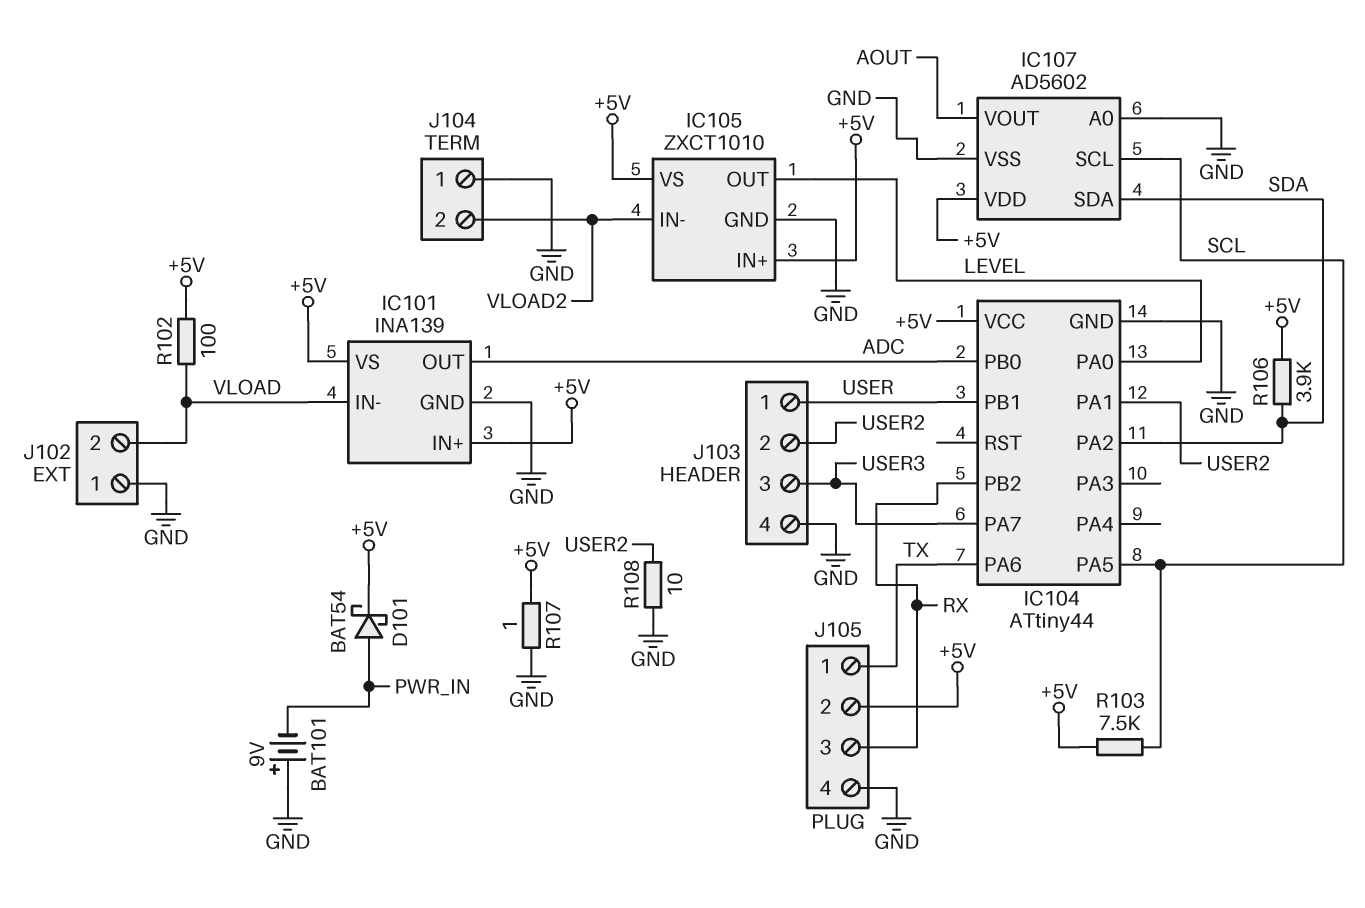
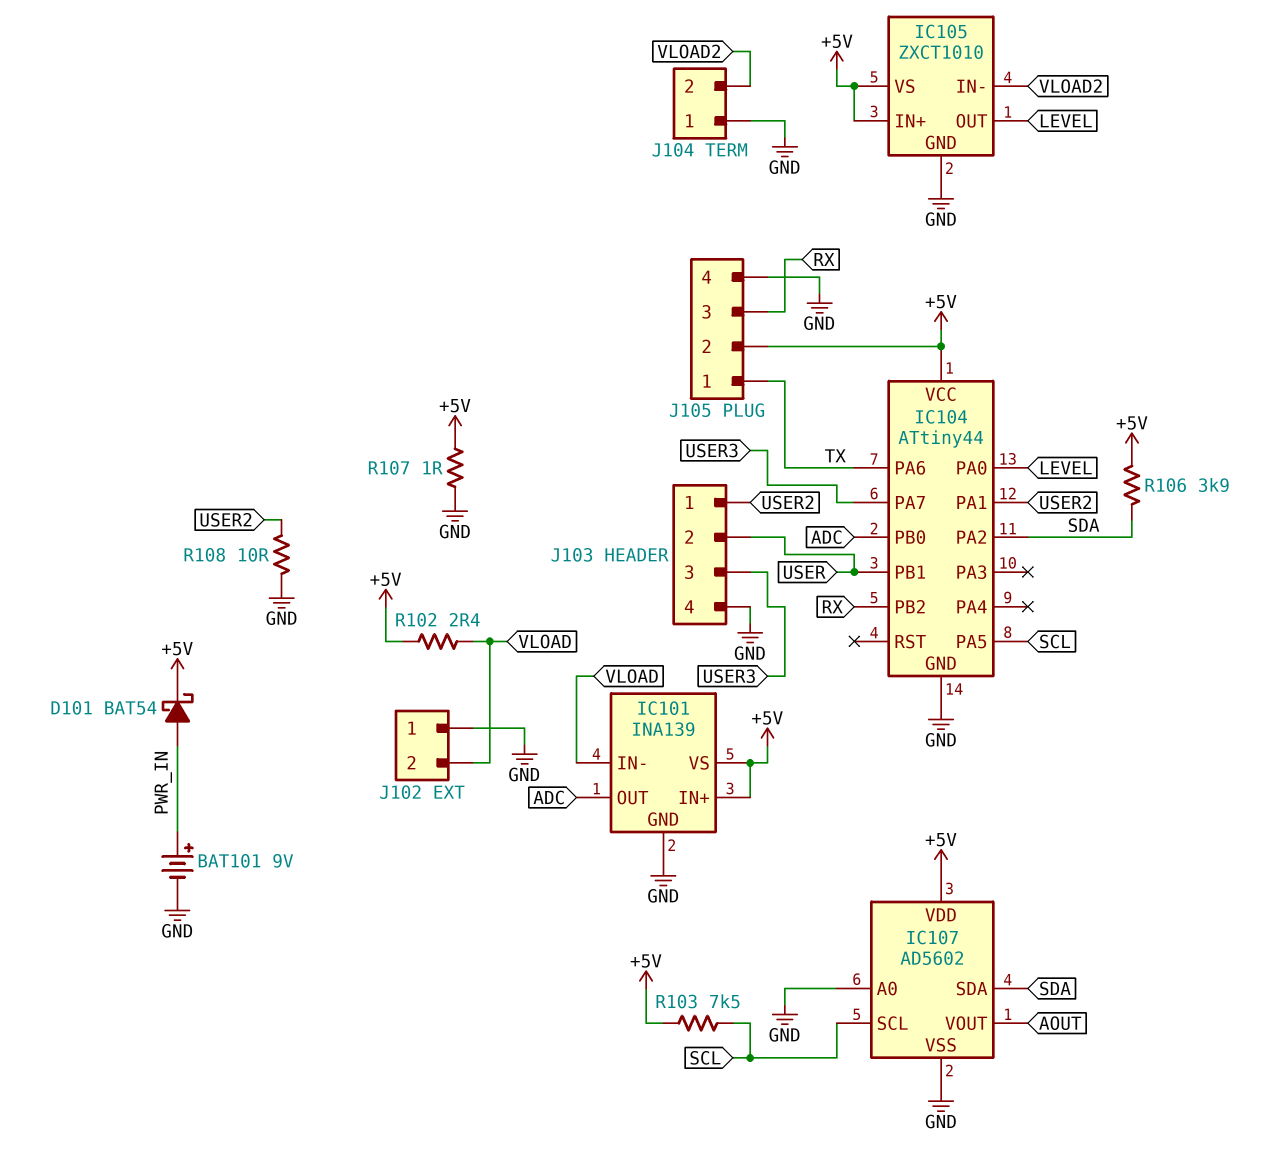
BAT101: 9V (plus GND, minus PWR_IN) -> 9V (plus PWR_IN, minus GND)
J103 pin 1: USER -> USER2
J103 pin 2: USER2 -> USER
R102: 100 (+5V, VLOAD) -> 2.4 (+5V, VLOAD)

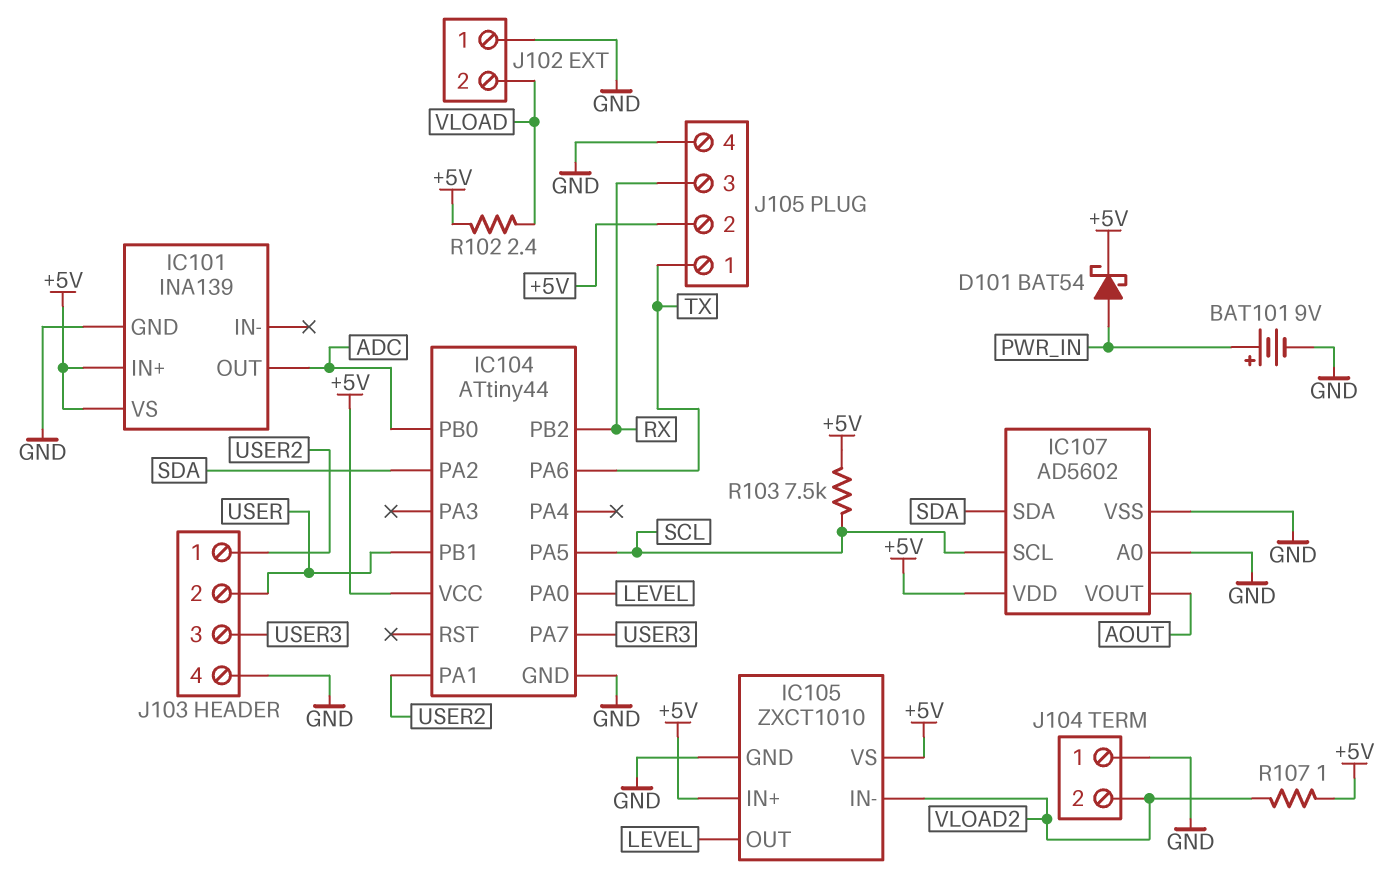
IC101 pin IN-: VLOAD -> none
R106: 3.9k (+5V, SDA) -> none
R107: 1 (+5V, GND) -> 1 (+5V, VLOAD2)
R108: 10 (GND, USER2) -> none

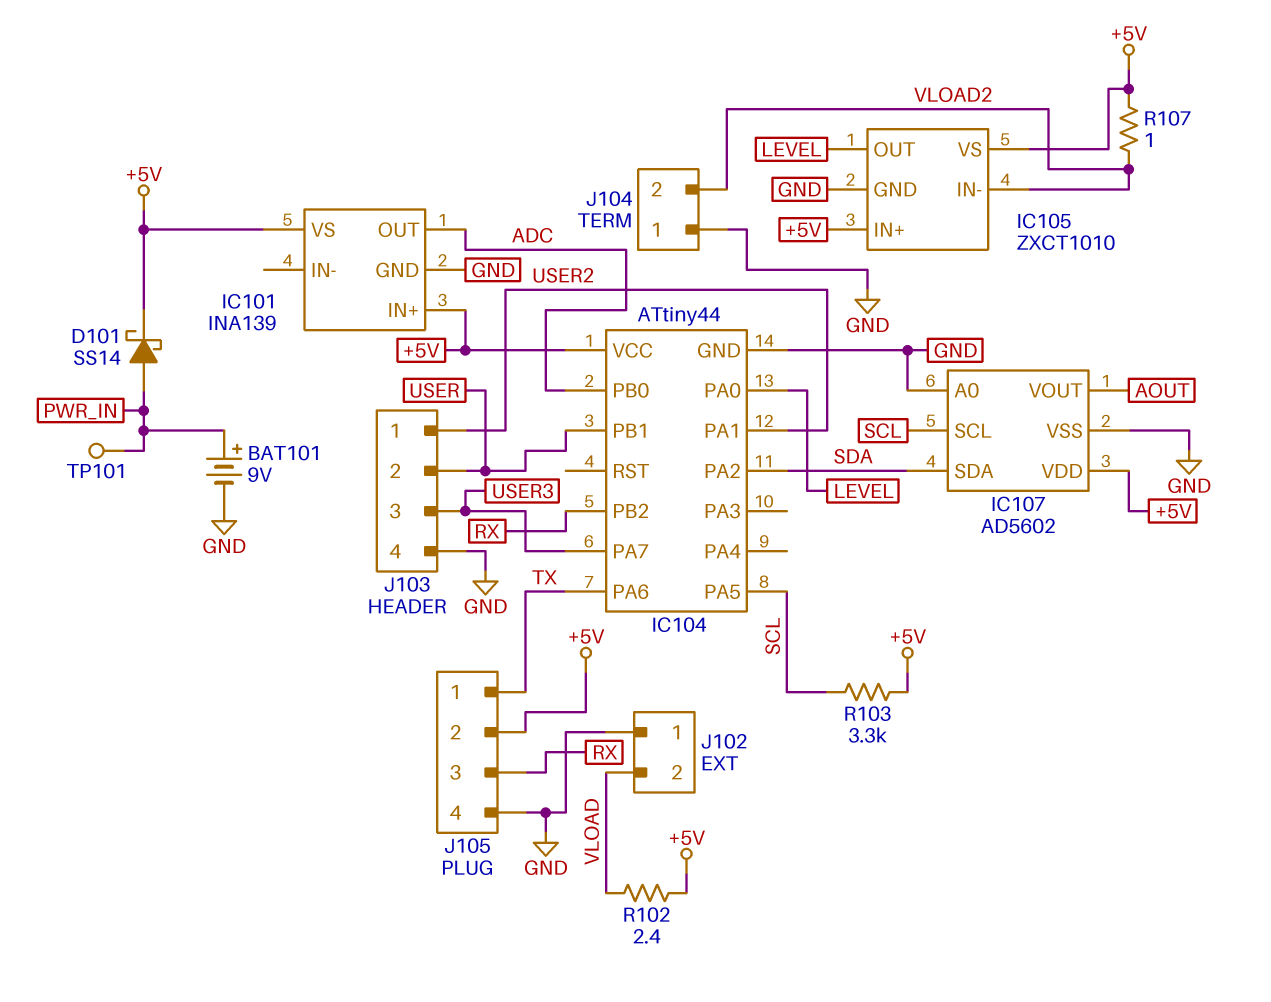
D101: schottky BAT54 (A PWR_IN, K +5V) -> schottky SS14 (A PWR_IN, K +5V)
R103: 7.5k (+5V, SCL) -> 3.3k (+5V, SCL)
TP101: none -> test point (PWR_IN)

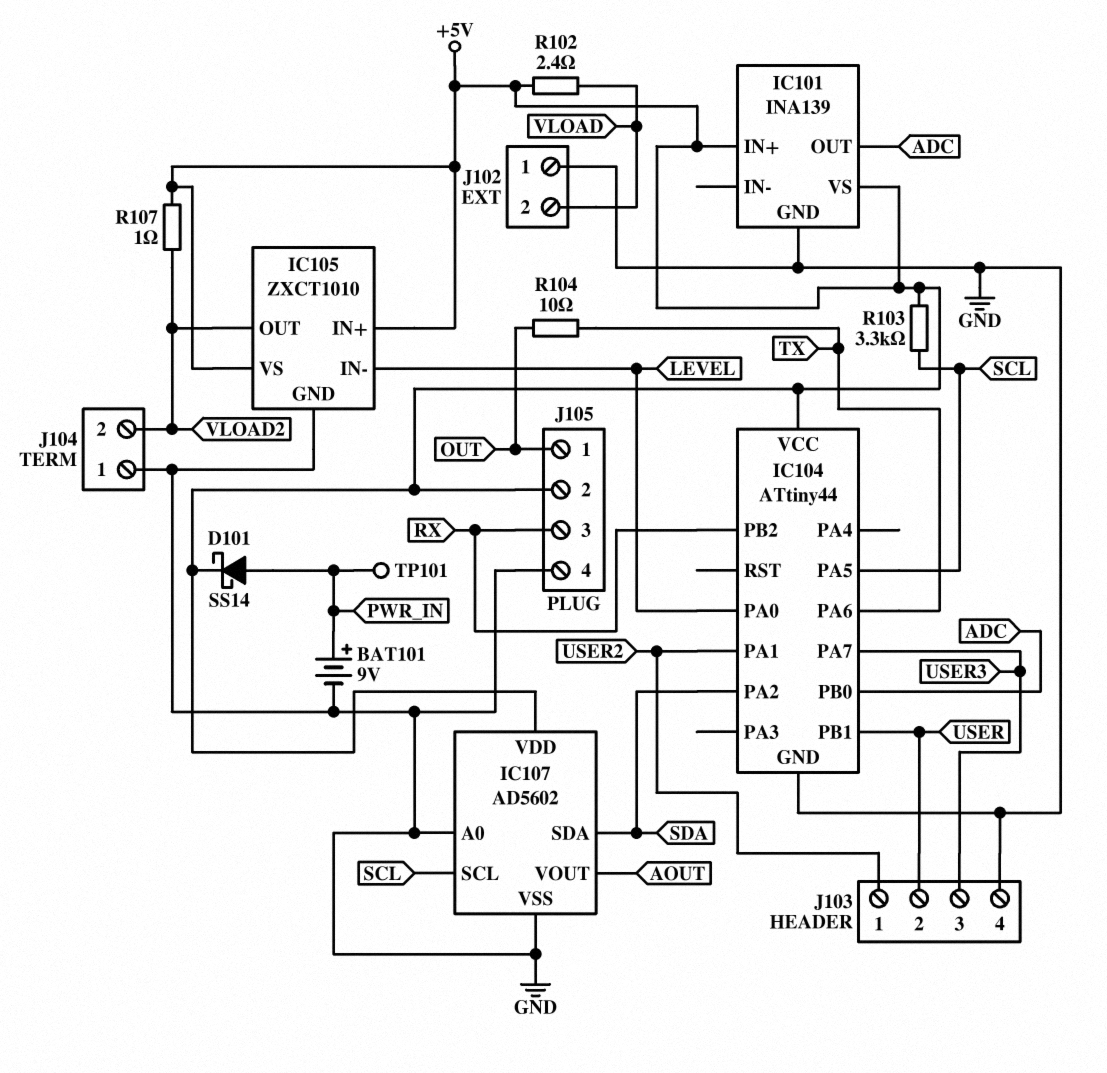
IC105 pin IN-: VLOAD2 -> LEVEL
IC105 pin OUT: LEVEL -> VLOAD2
J105 pin 1: TX -> OUT
R104: none -> 10 (OUT, TX)

